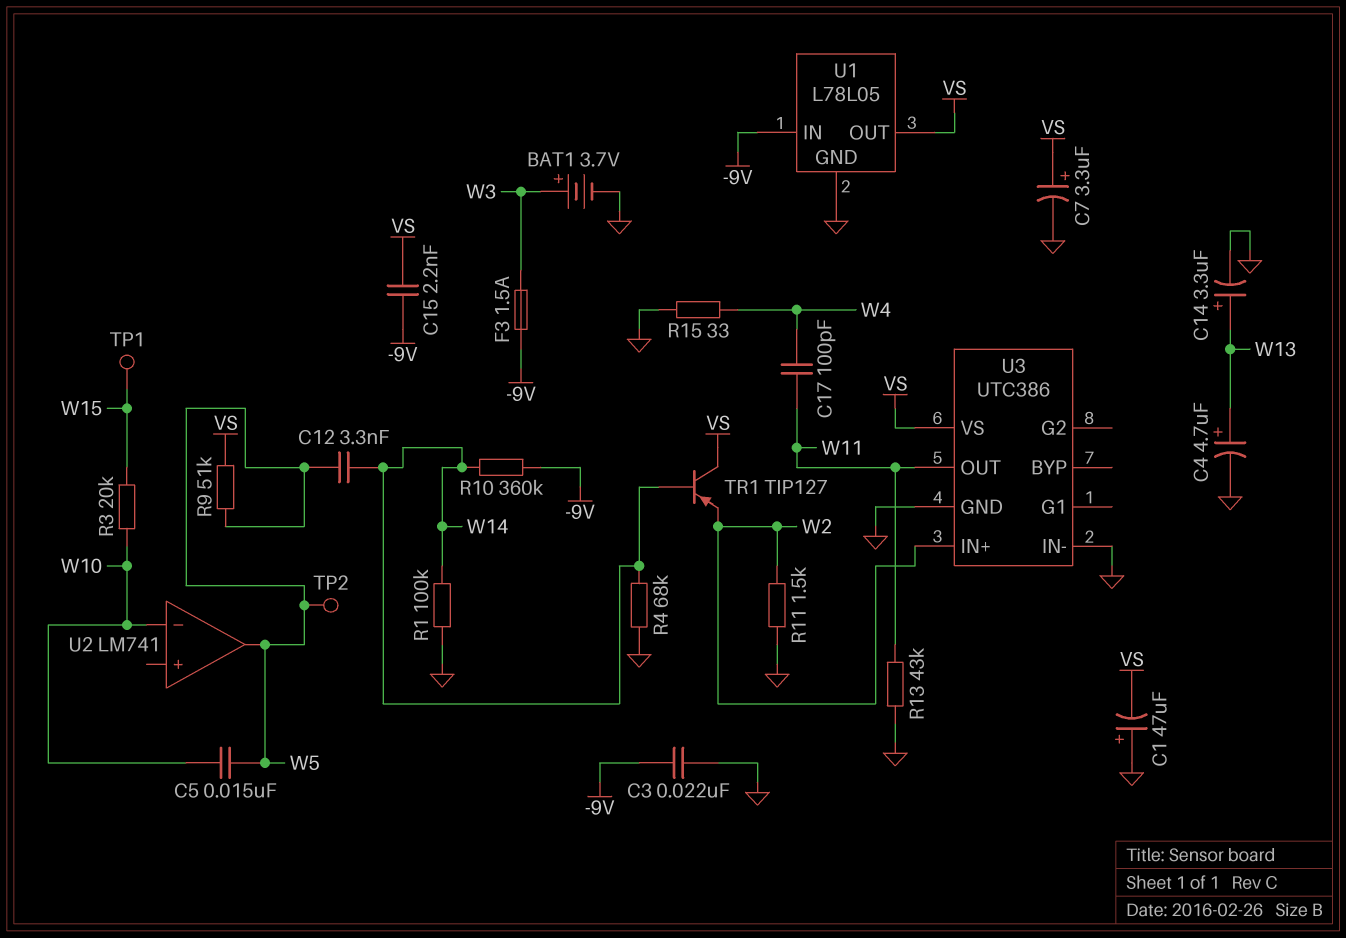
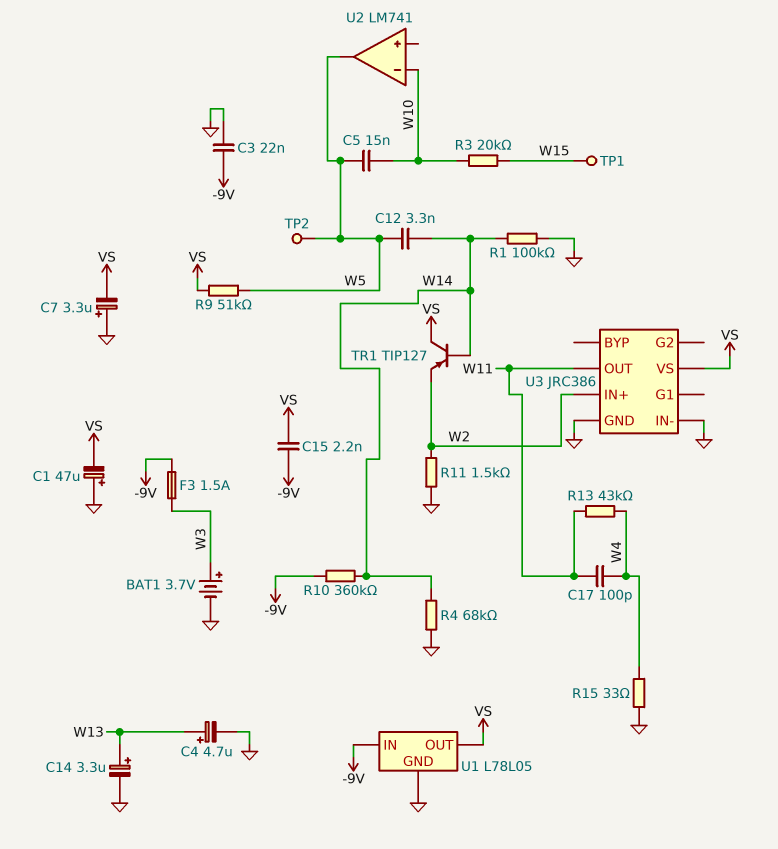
C7: 3.3uF (plus VS, minus GND) -> 3.3uF (plus GND, minus VS)
R13: 43k (GND, W11) -> 43k (W4, W11)
U3: UTC386 -> JRC386

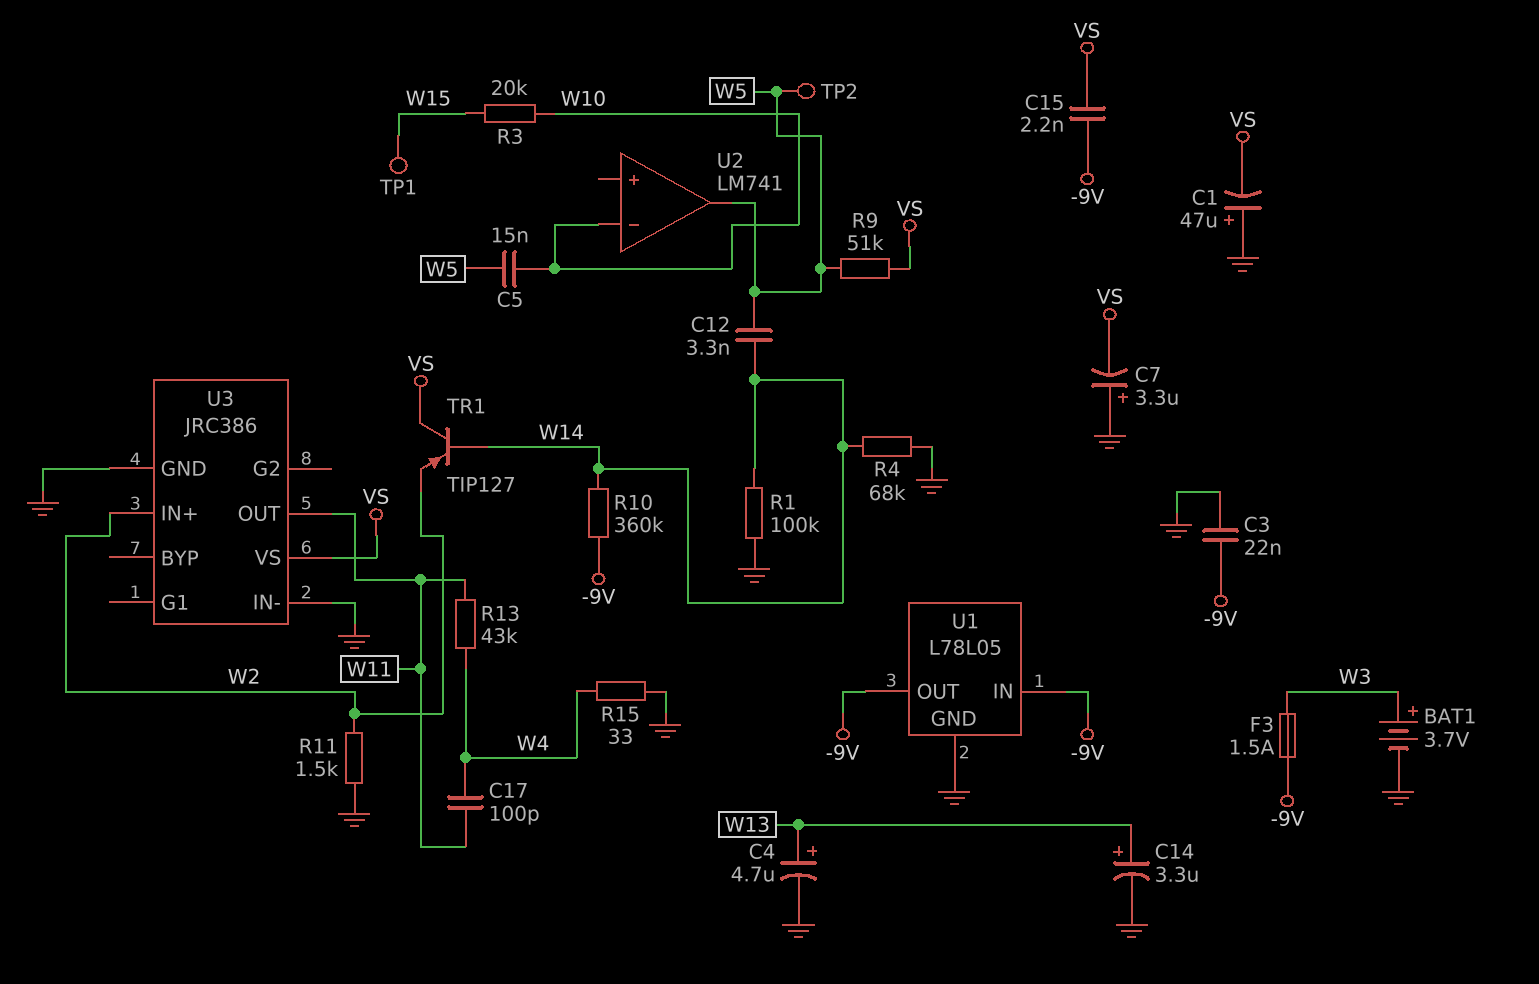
U1 pin OUT: VS -> -9V

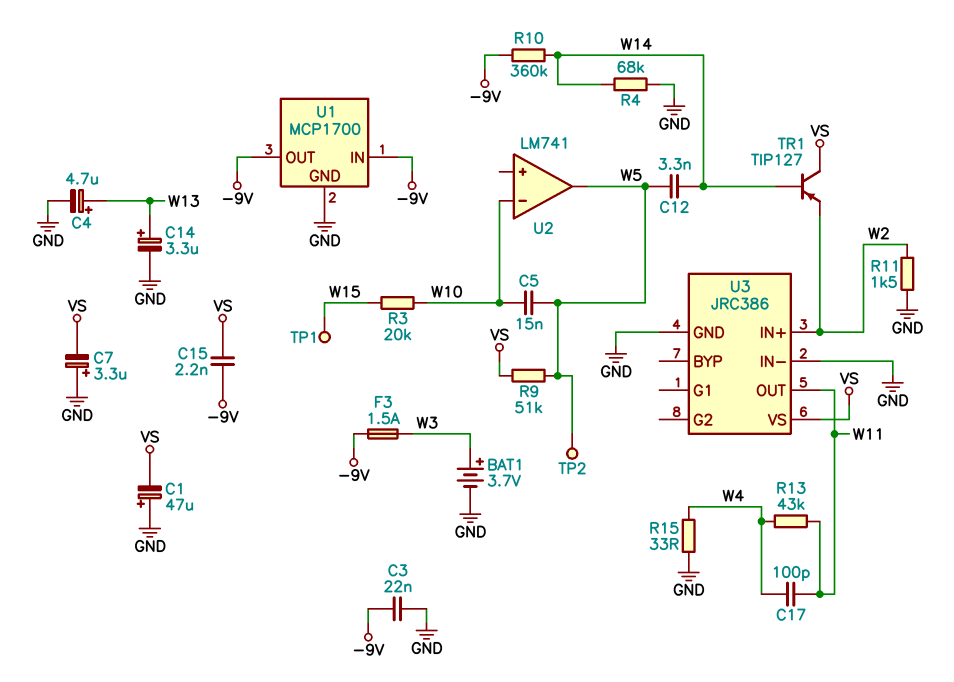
R1: 100k (GND, W14) -> none
U1: L78L05 -> MCP1700

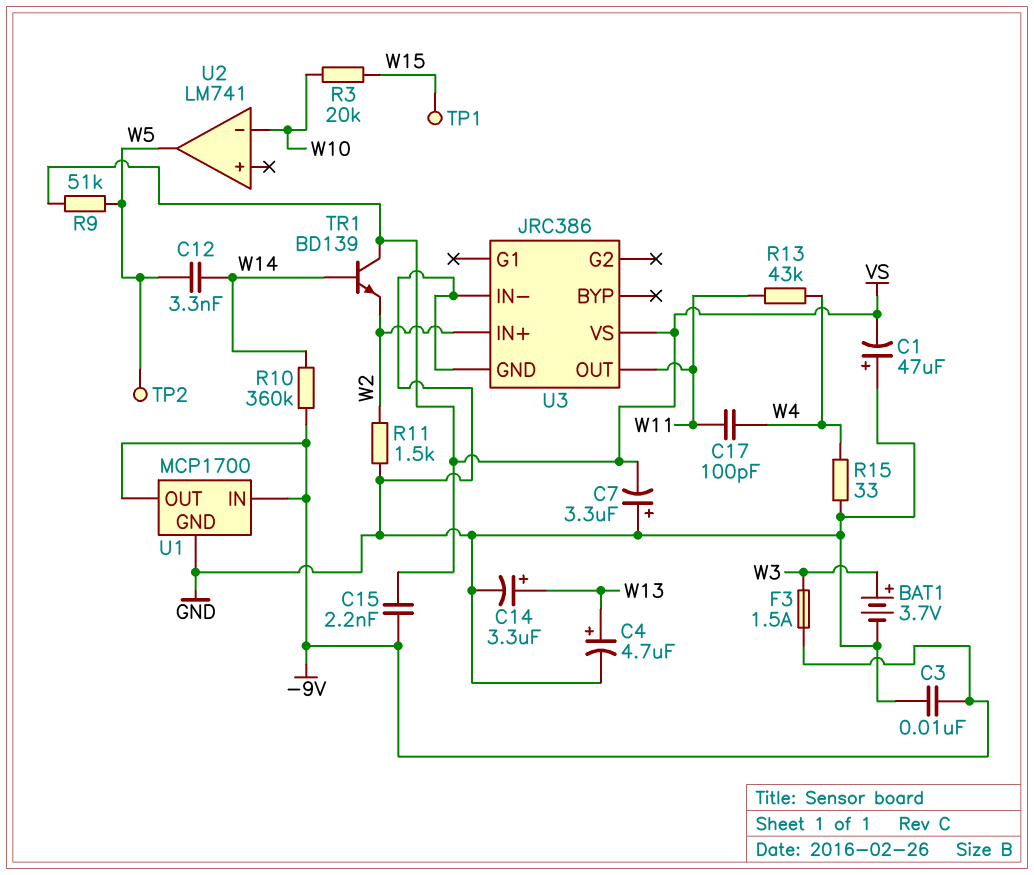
C3: 22nF (-9V, GND) -> 10nF (-9V, GND)
C5: 15nF (W5, W10) -> none
R4: 68k (GND, W14) -> none
TR1: PNP TIP127 (B W14, C VS, E W2) -> NPN BD139 (B W14, C VS, E W2)

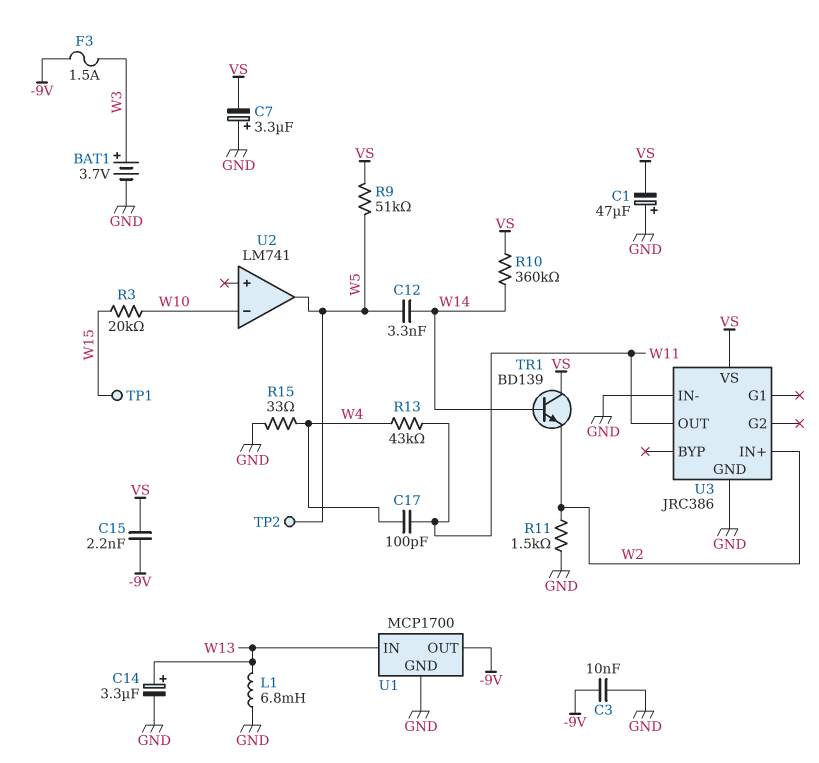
C4: 4.7uF (plus W13, minus GND) -> none
L1: none -> 6.8mH (GND, W13)
R10: 360k (-9V, W14) -> 360k (VS, W14)
U1 pin IN: -9V -> W13

